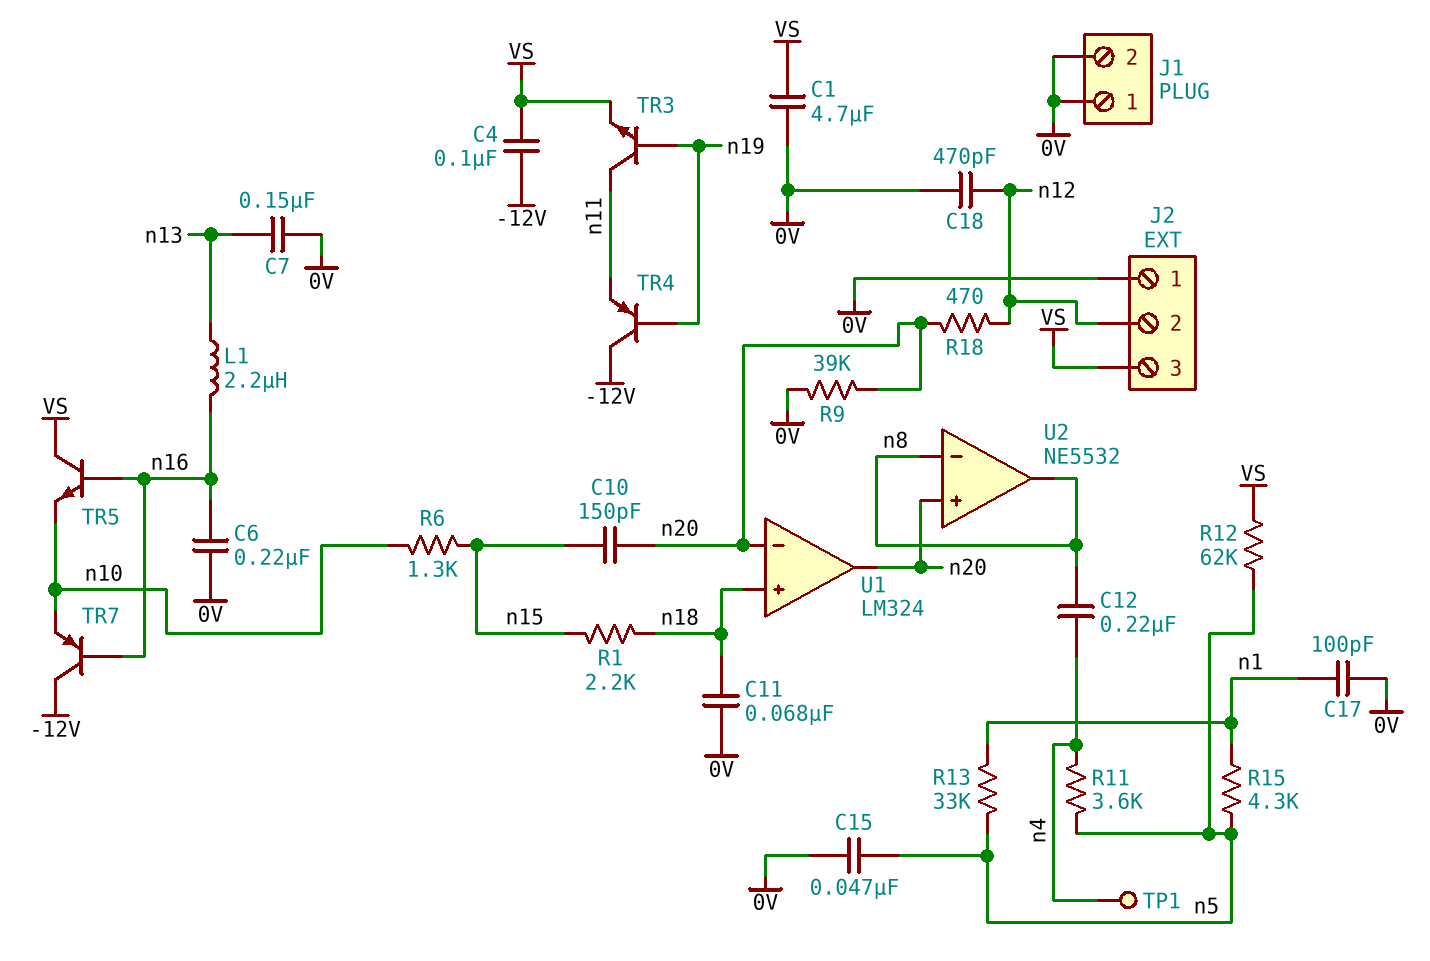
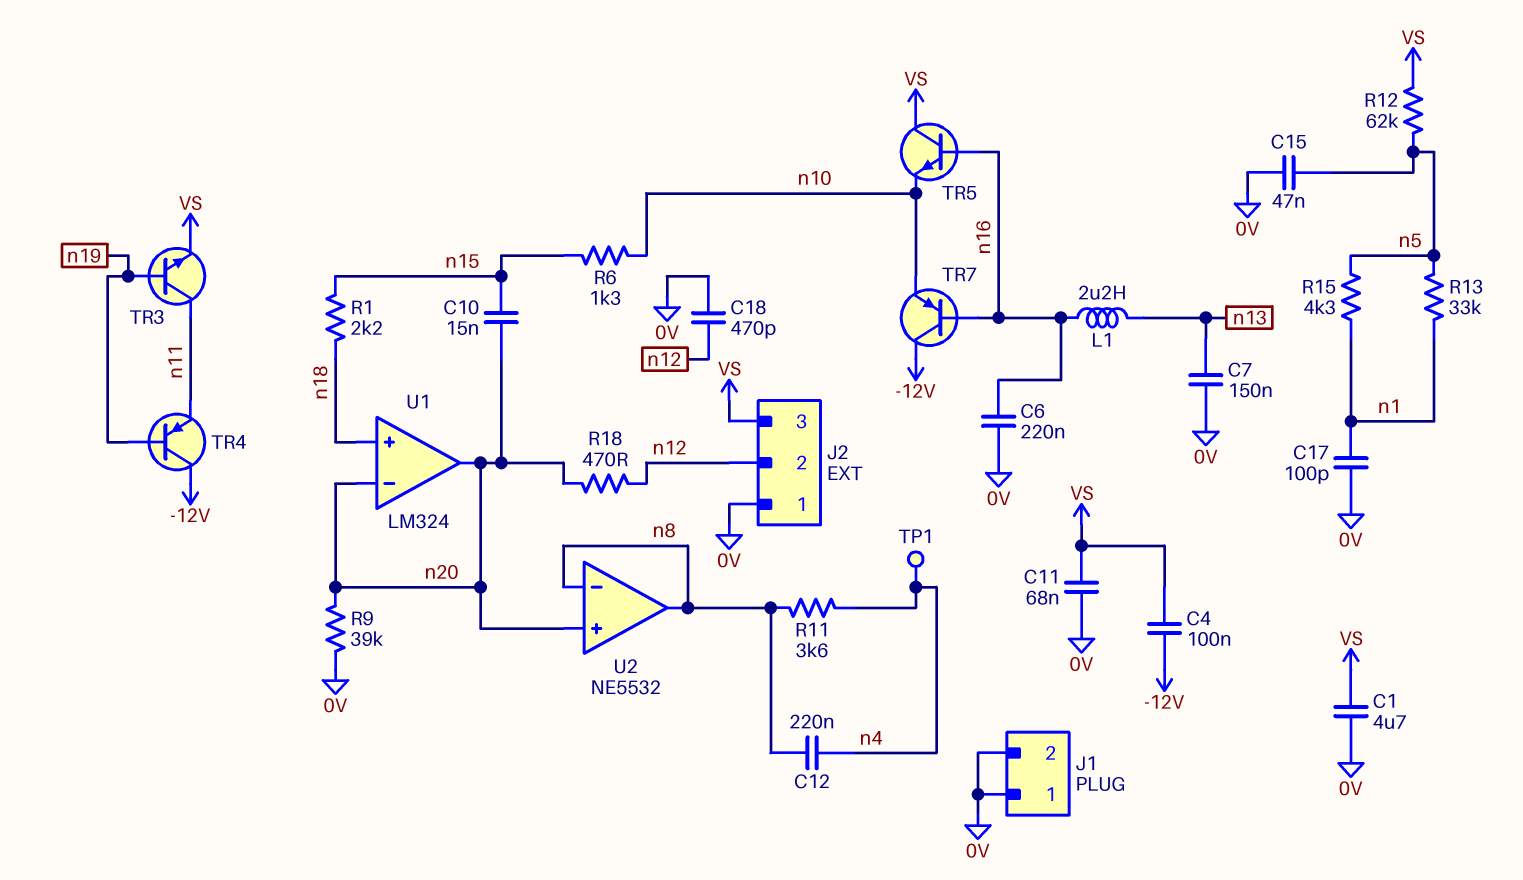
C10: 150pF (n15, n20) -> 15nF (n15, n20)
C11: 68nF (0V, n18) -> 68nF (0V, VS)
R11: 3.6k (n4, n5) -> 3.6k (n4, n8)

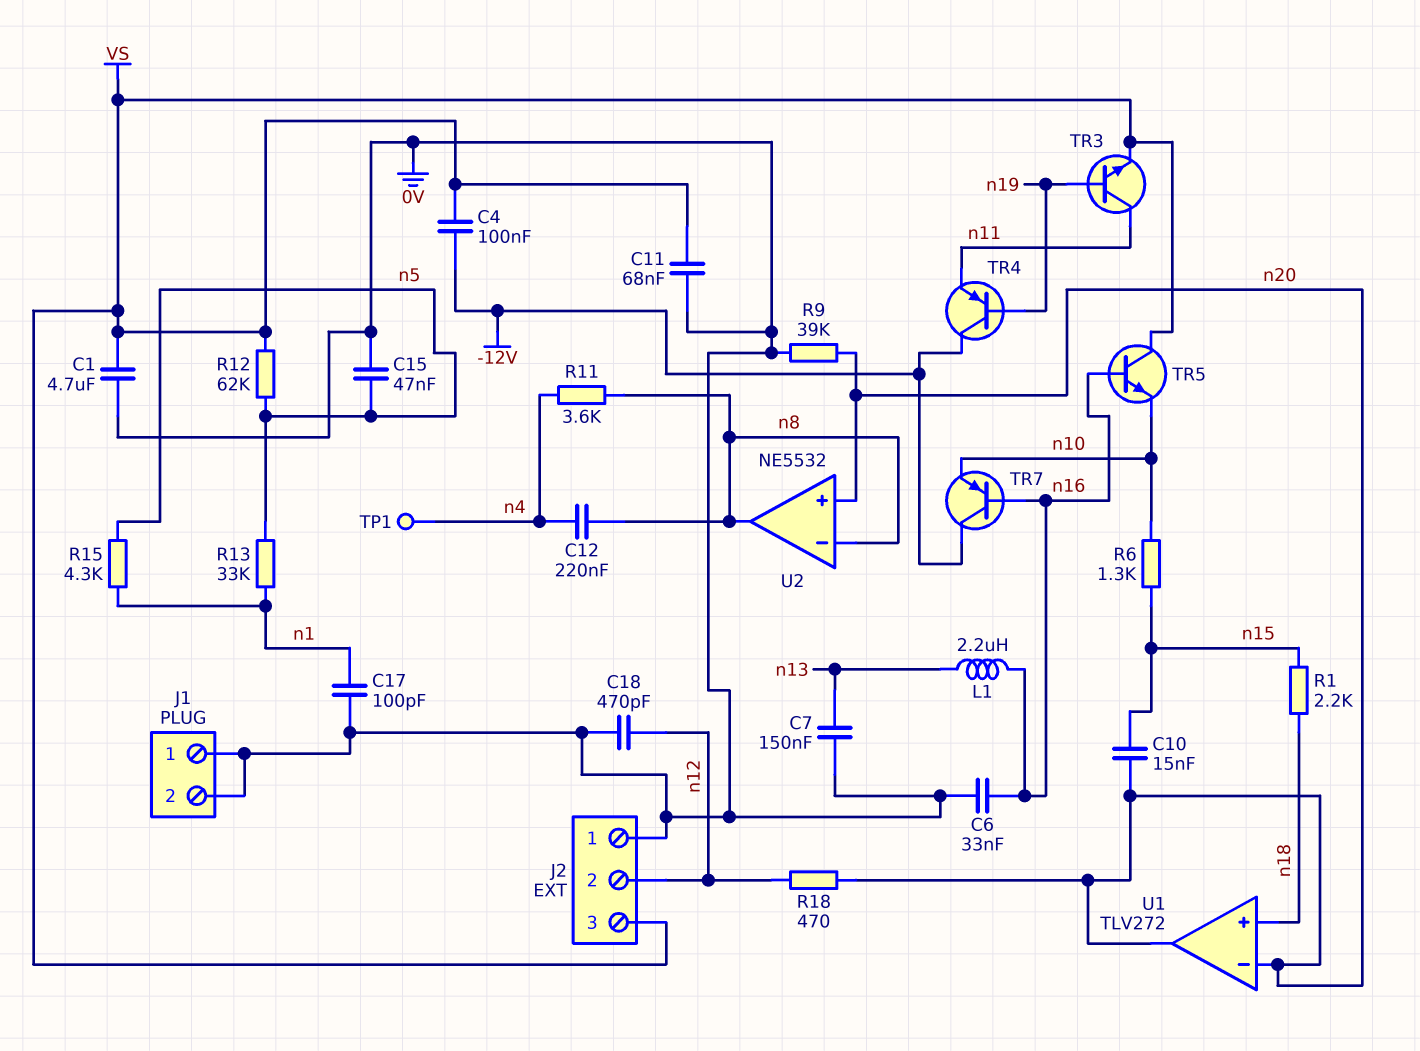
C6: 220nF (0V, n16) -> 33nF (0V, n16)
U1: LM324 -> TLV272

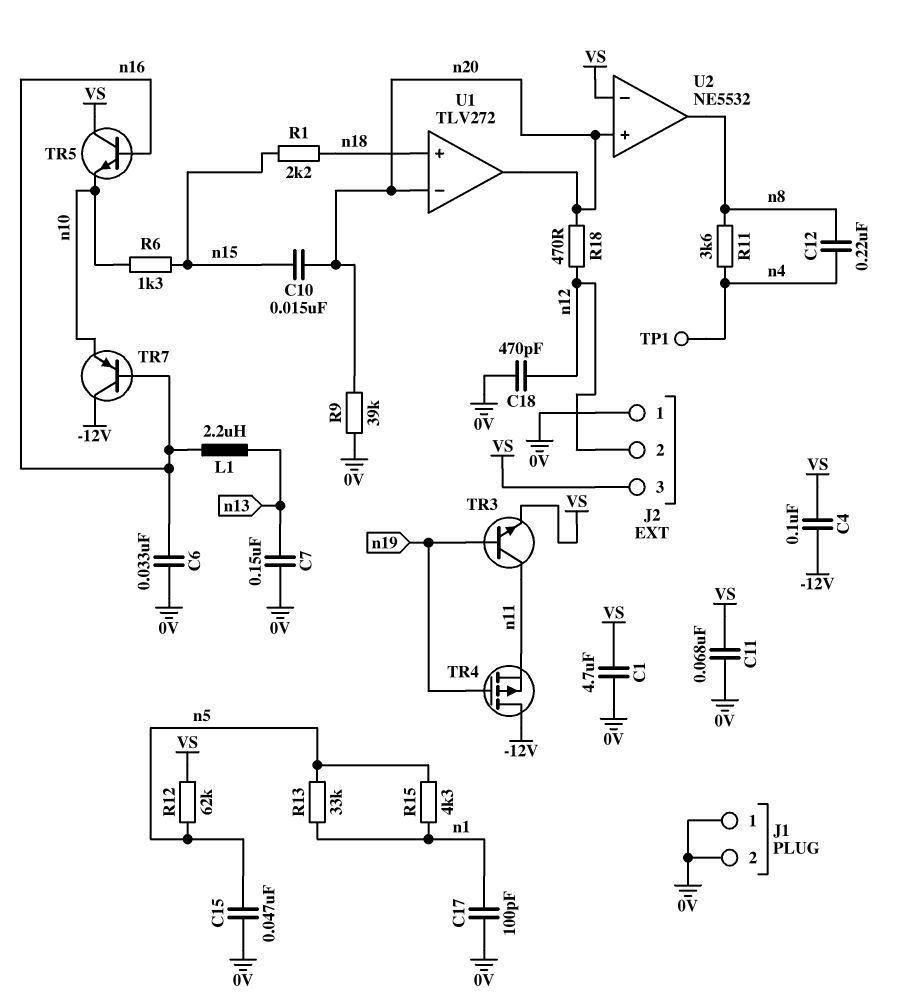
TR4: PNP (B n19, C -12V, E n11) -> PMOS (G n19, D -12V, S n11)
U2 pin in-: n8 -> VS

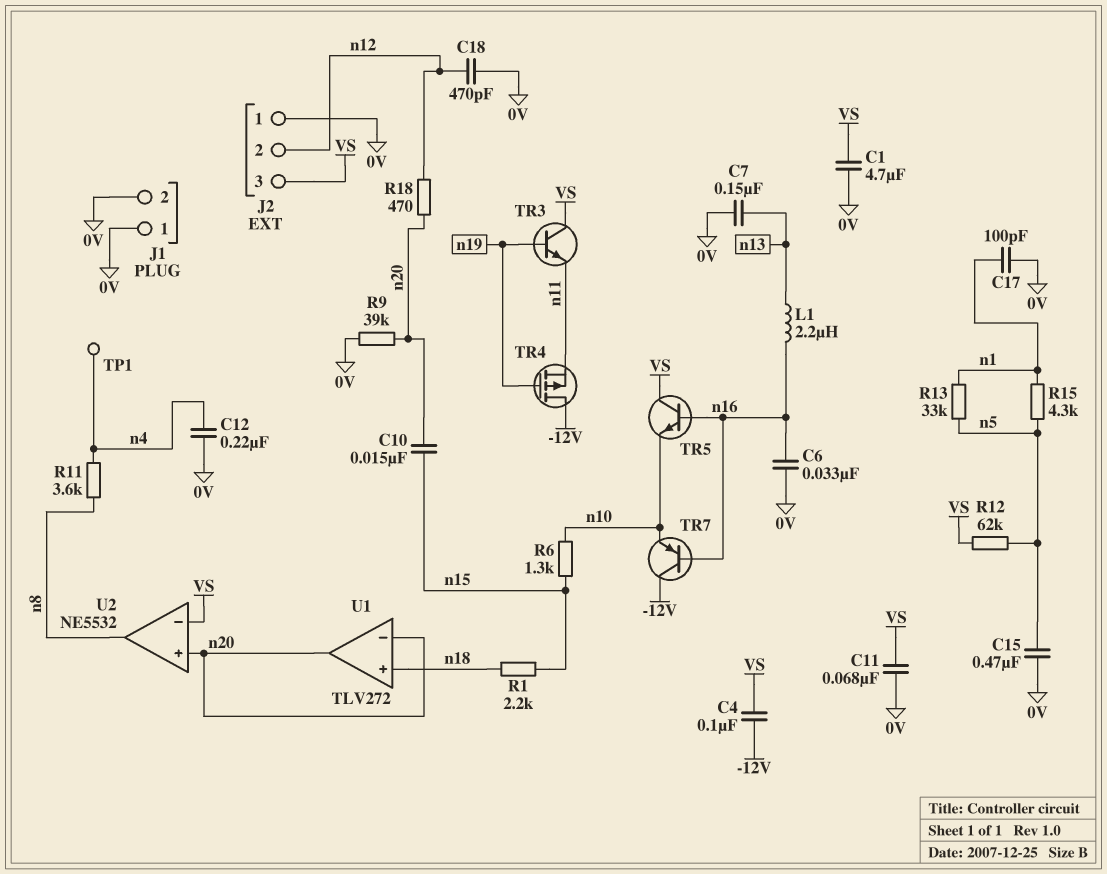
C12: 220nF (n4, n8) -> 220nF (0V, n4)
C15: 47nF (0V, n5) -> 470nF (0V, n5)
TR3: NPN (B n19, C n11, E VS) -> NPN (B n19, C VS, E n11)

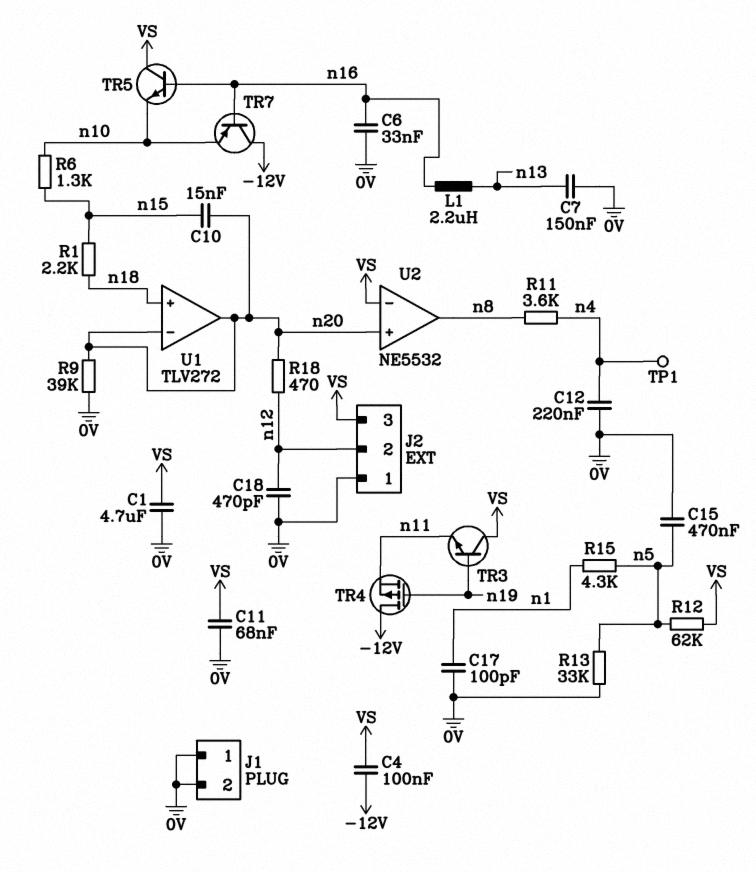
R13: 33k (n1, n5) -> 33k (0V, n5)

